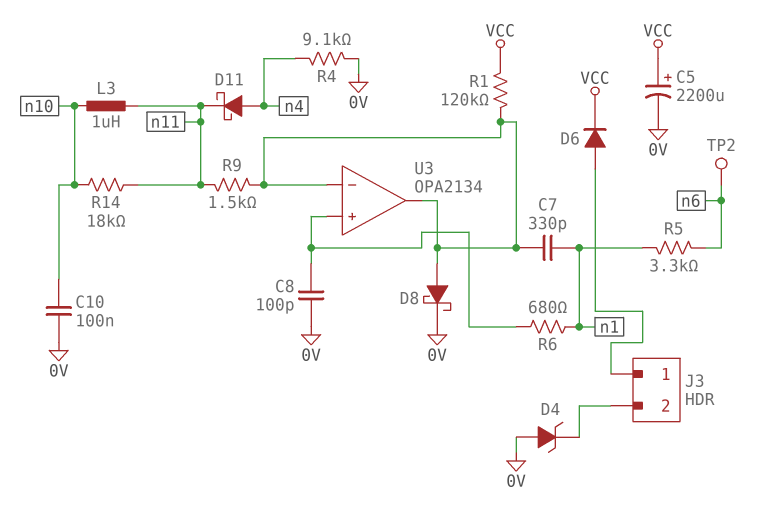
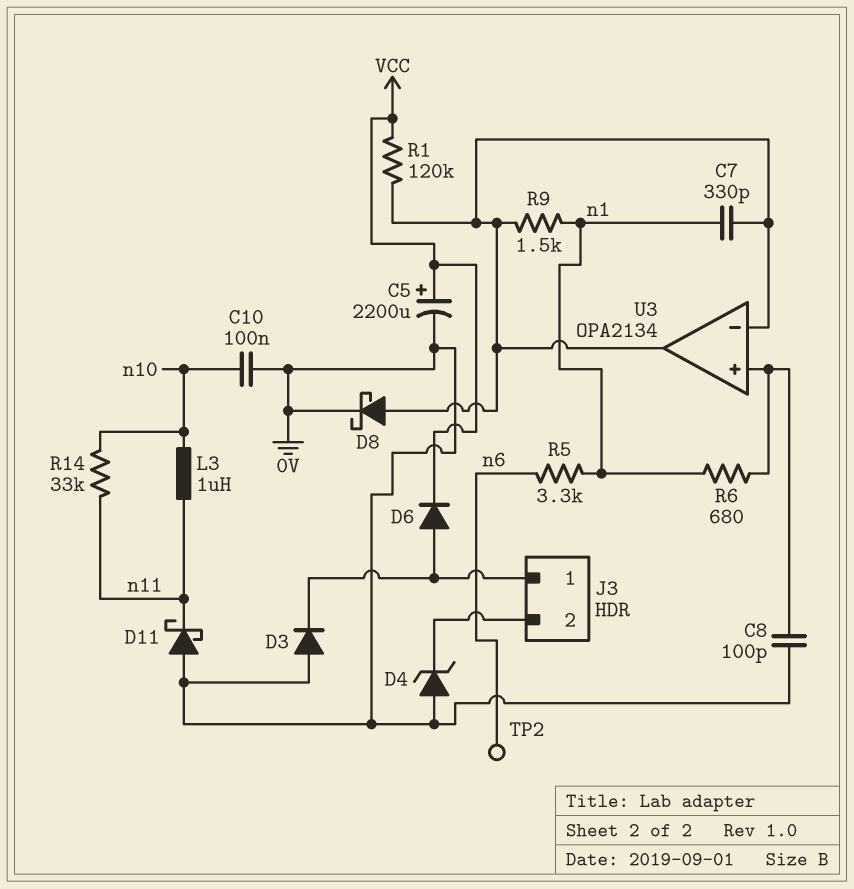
D3: none -> diode (A 0V, K J3/1)
D11: schottky (A n4, K n11) -> schottky (A 0V, K n11)
R4: 9.1k (0V, n4) -> none
R9: 1.5k (U3/in-, n11) -> 1.5k (U3/in-, n1)
R14: 18k (n10, n11) -> 33k (n10, n11)

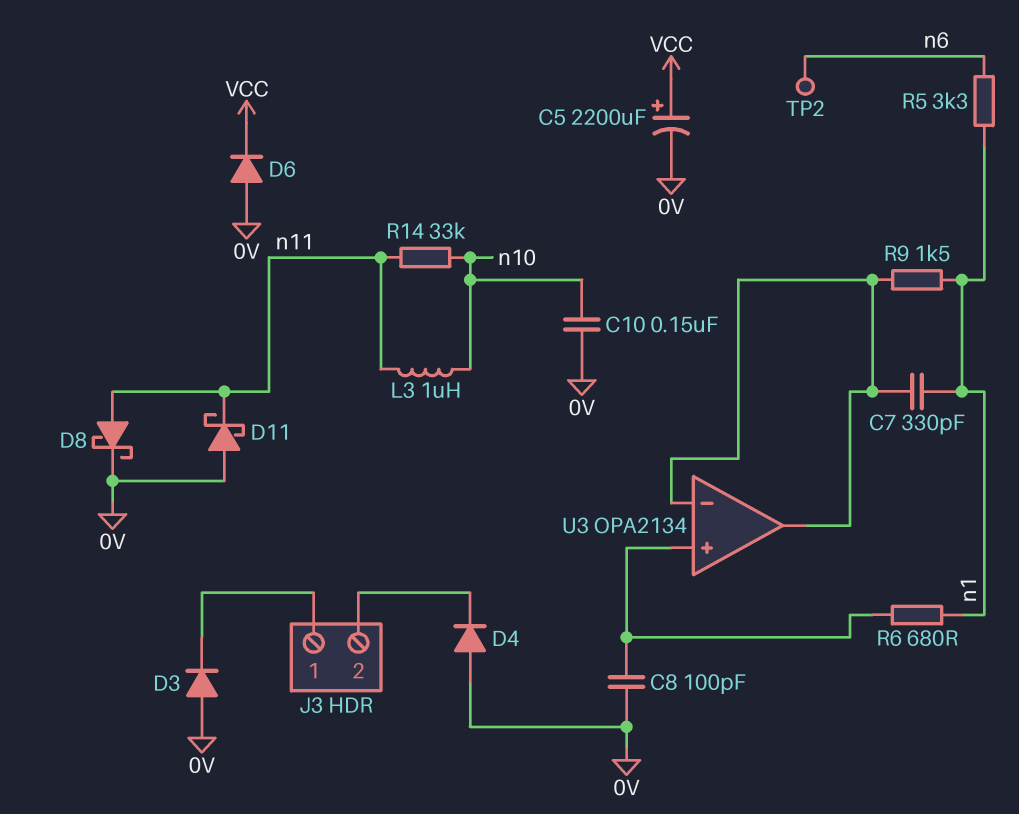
C10: 100nF (0V, n10) -> 150nF (0V, n10)
D4: zener (A 0V, K J3/2) -> diode (A 0V, K J3/2)
D6: diode (A J3/1, K VCC) -> diode (A 0V, K VCC)
D8: schottky (A U3/in-, K 0V) -> schottky (A n11, K 0V)
R1: 120k (U3/in-, VCC) -> none

